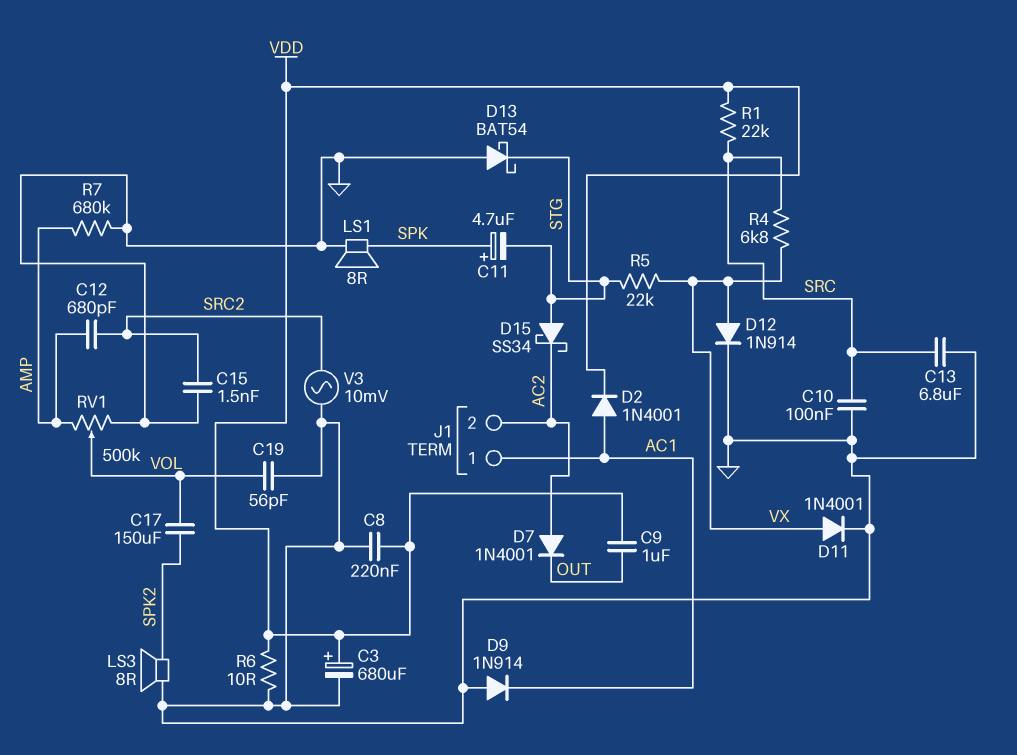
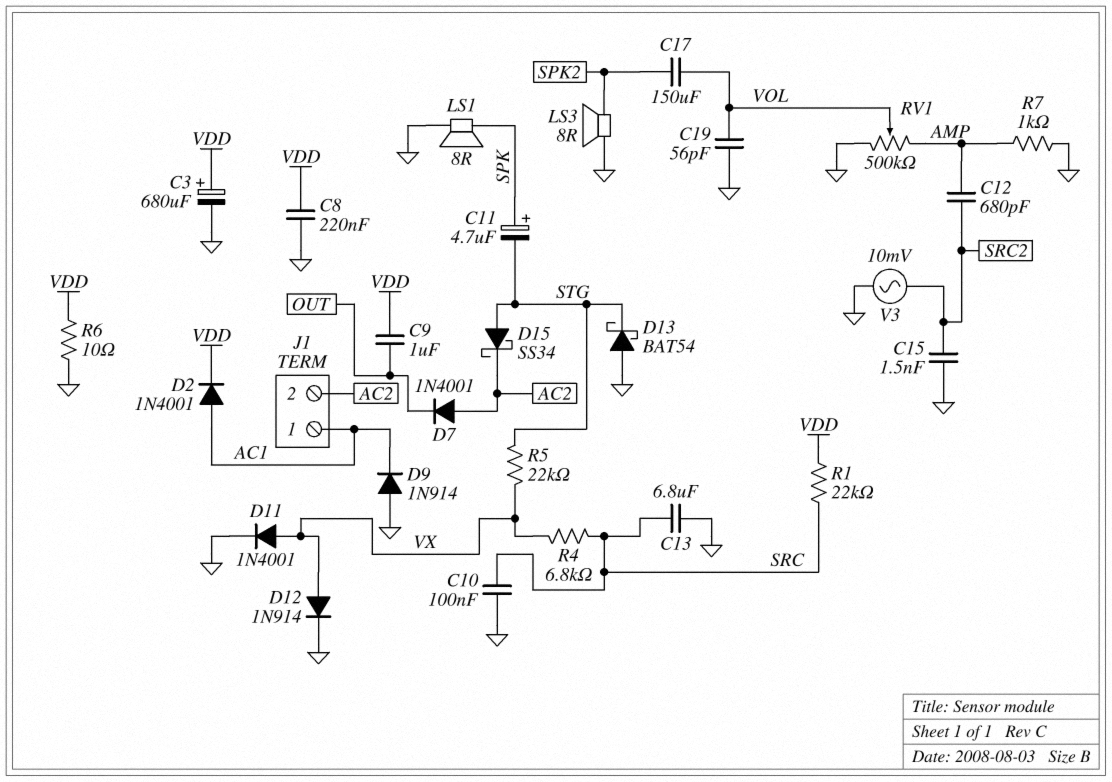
R7: 680k (AMP, GND) -> 1k (AMP, GND)

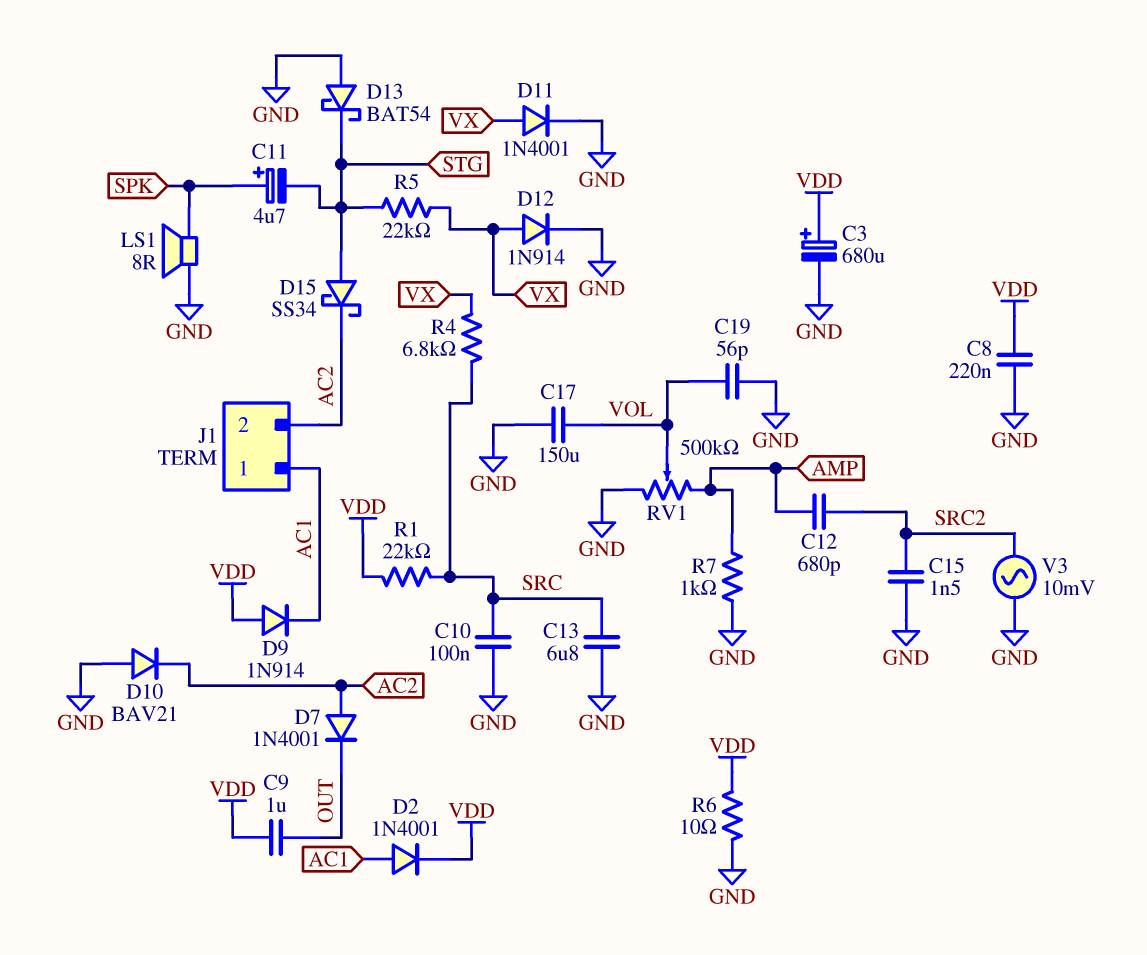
C17: 150uF (SPK2, VOL) -> 150uF (GND, VOL)
D9: diode 1N914 (A GND, K AC1) -> diode 1N914 (A VDD, K AC1)
D10: none -> diode BAV21 (A GND, K AC2)
LS3: speaker 8R (GND, SPK2) -> none

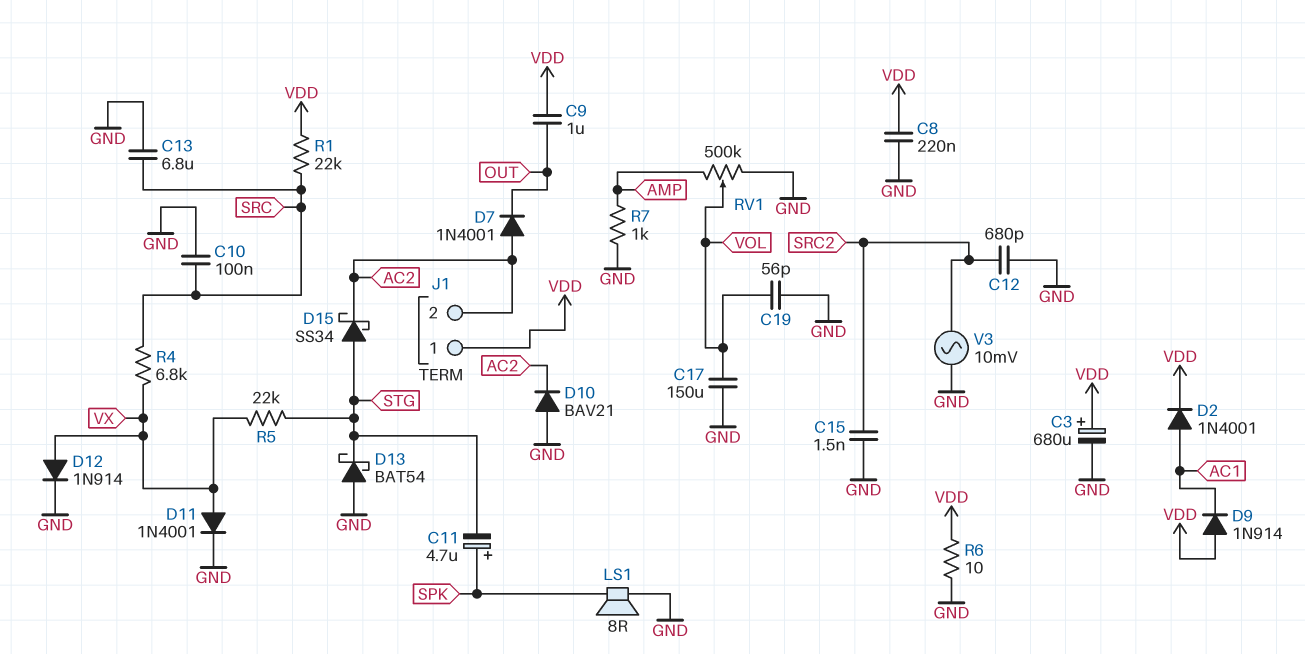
C12: 680pF (AMP, SRC2) -> 680pF (GND, SRC2)
J1 pin 1: AC1 -> VDD

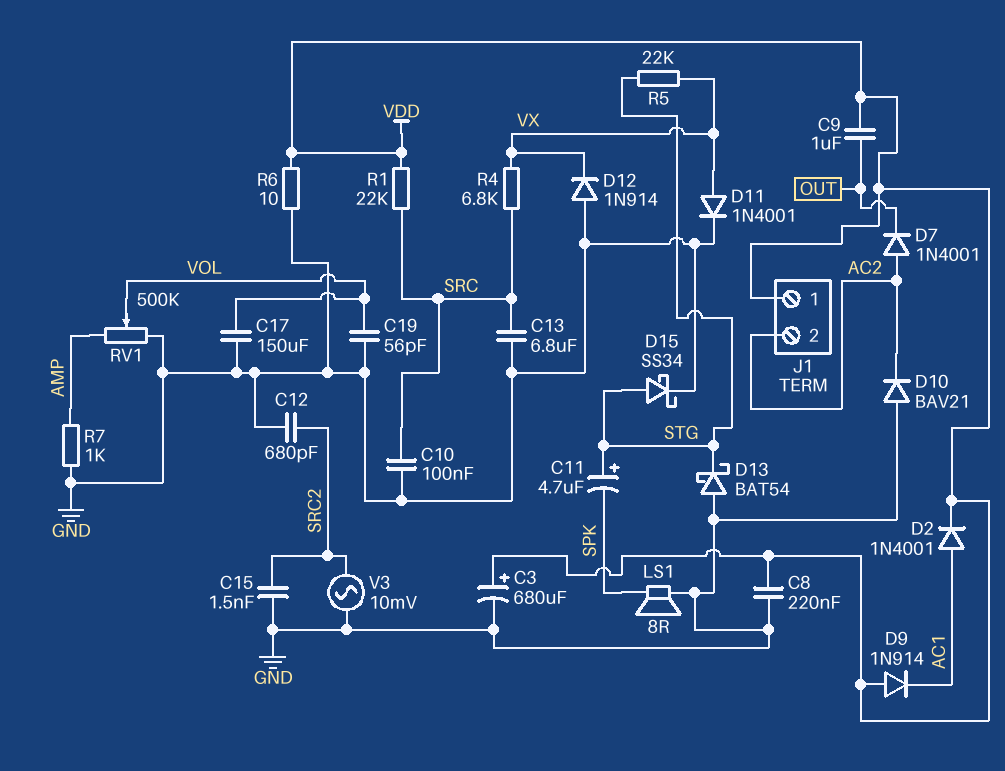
C11: 4.7uF (plus SPK, minus STG) -> 4.7uF (plus STG, minus SPK)
D12: diode 1N914 (A VX, K GND) -> diode 1N914 (A GND, K VX)
D15: schottky SS34 (A STG, K AC2) -> schottky SS34 (A STG, K GND)

